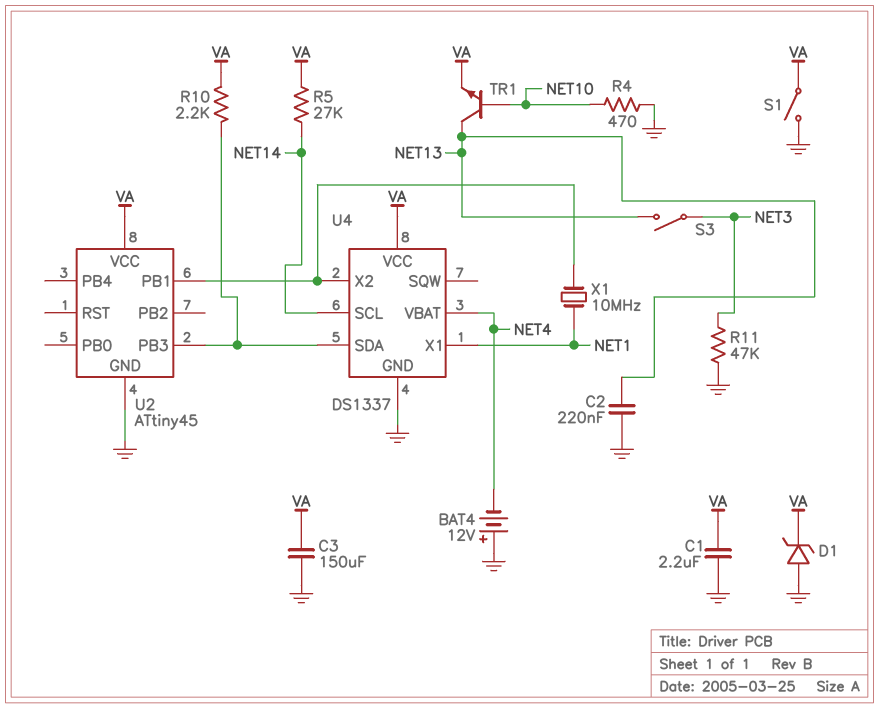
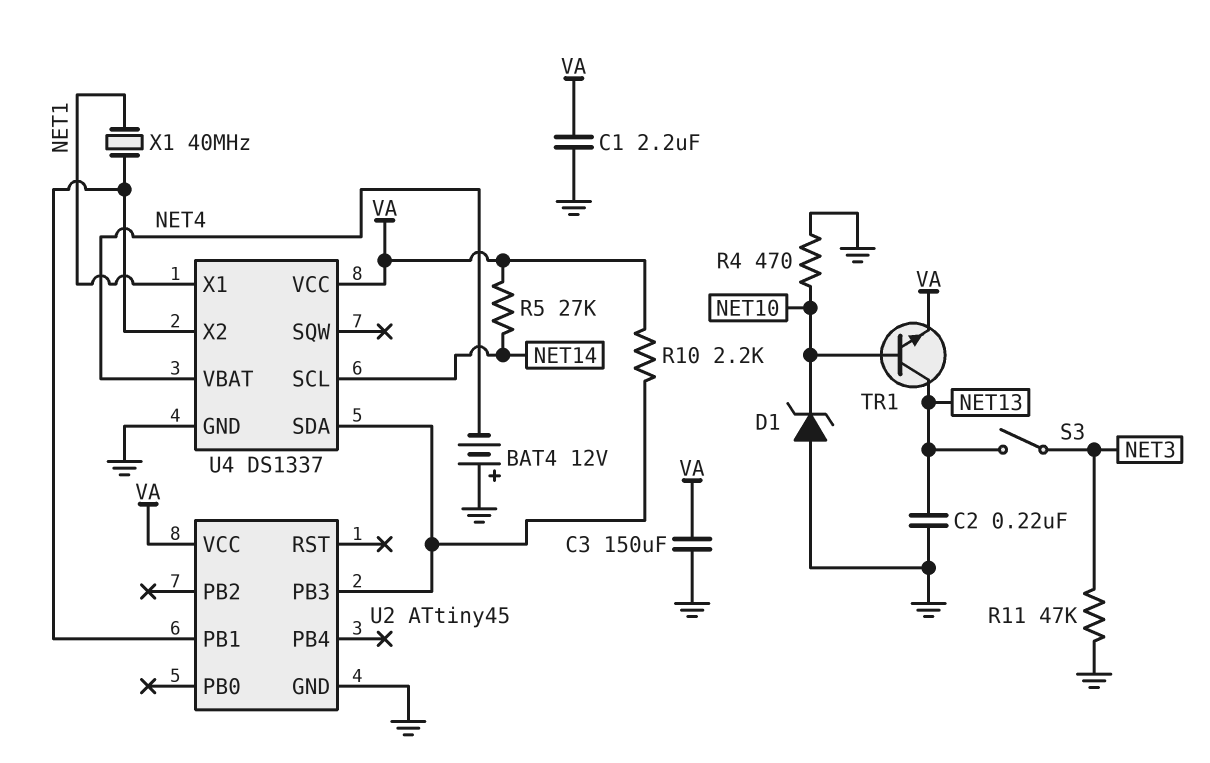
D1: zener (A GND, K VA) -> zener (A GND, K NET10)
S1: switch (GND, VA) -> none
X1: 10MHz (NET1, U2/PB1) -> 40MHz (NET1, U2/PB1)

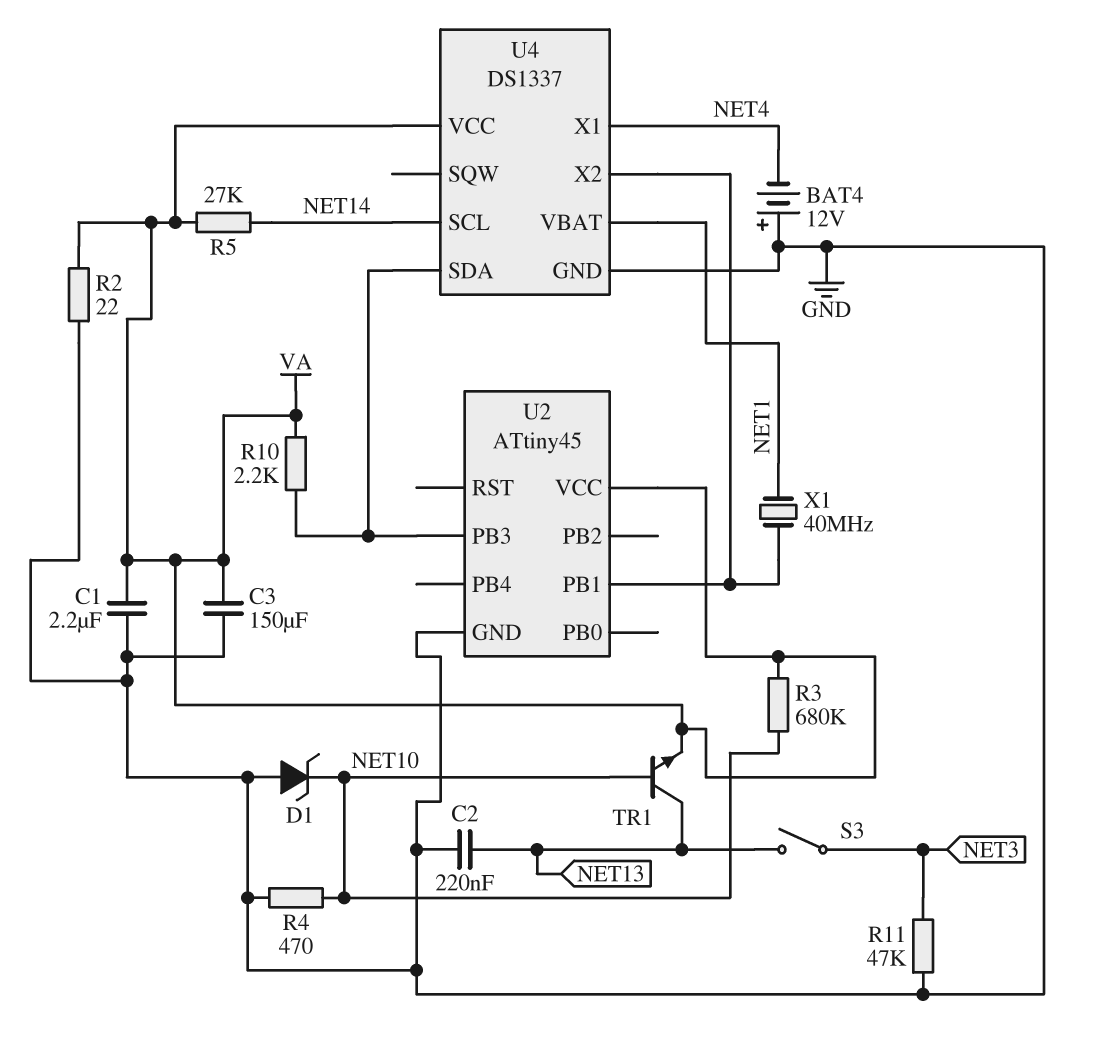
R2: none -> 22 (GND, VA)
R3: none -> 680k (NET10, VA)
U4 pin VBAT: NET4 -> NET1
U4 pin X1: NET1 -> NET4

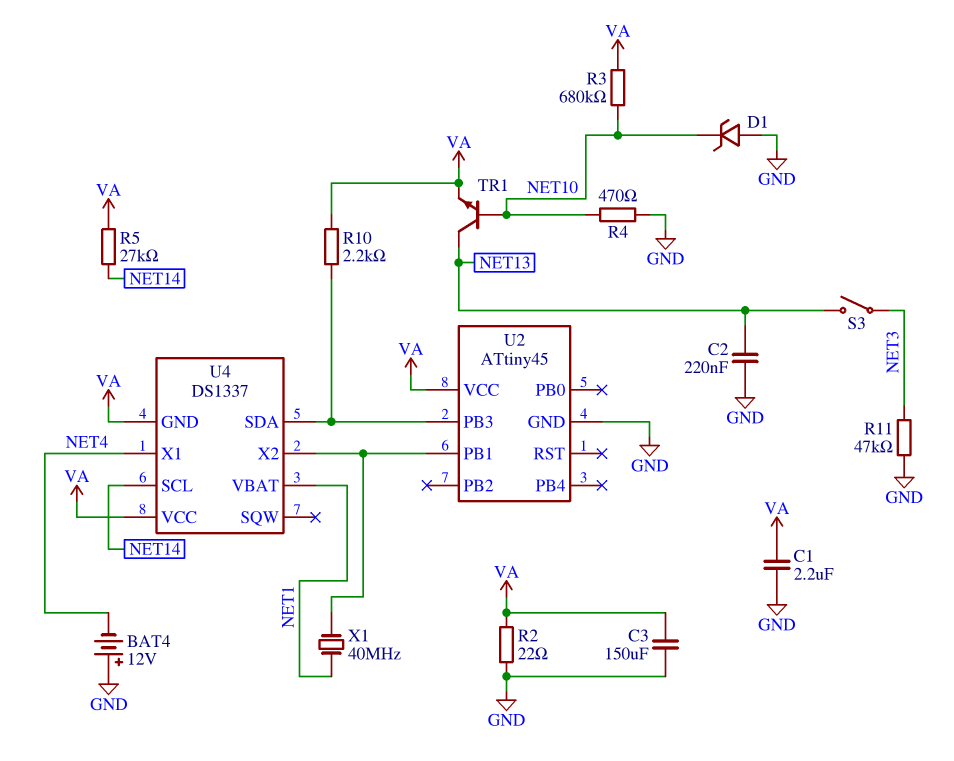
U4 pin GND: GND -> VA

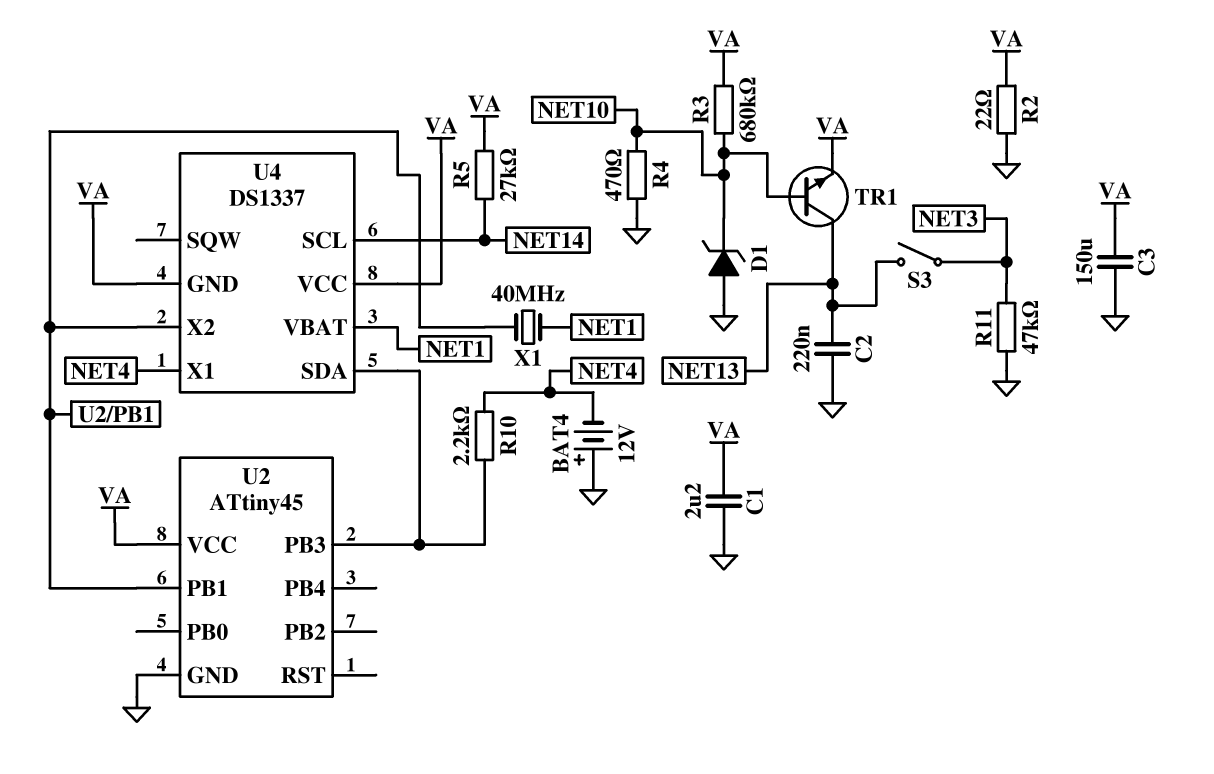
R10: 2.2k (U2/PB3, VA) -> 2.2k (NET4, U2/PB3)

